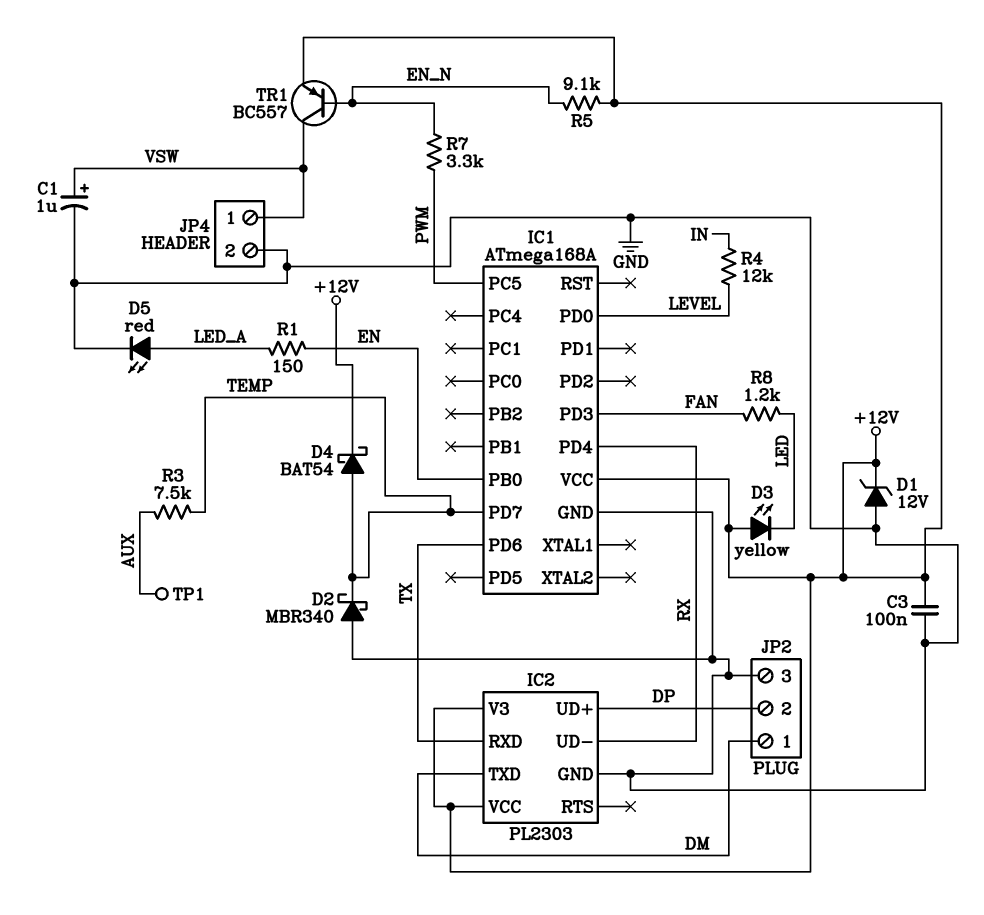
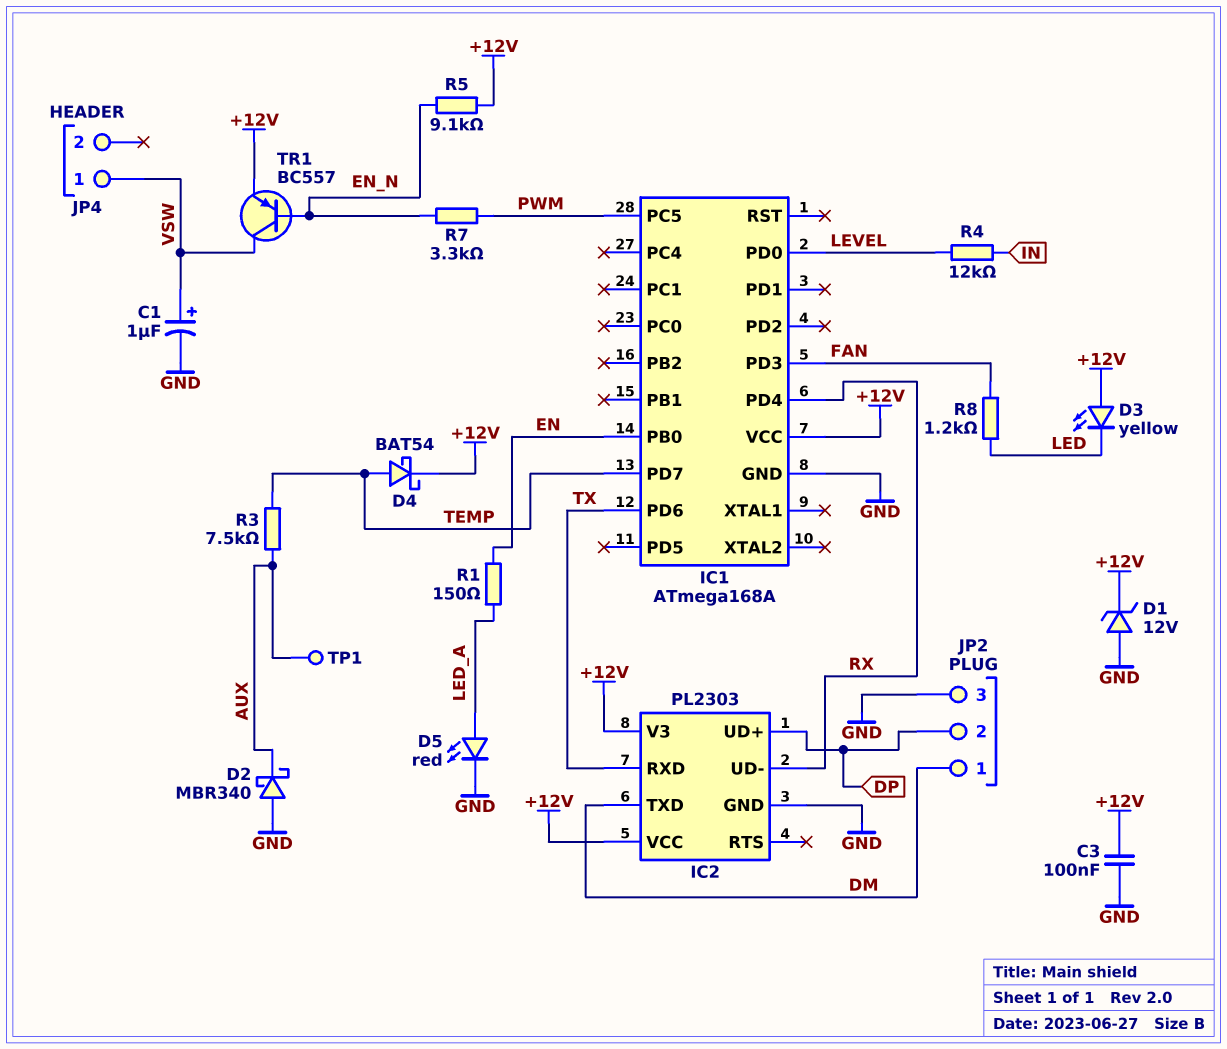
D2: schottky MBR340 (A GND, K TEMP) -> schottky MBR340 (A GND, K AUX)
JP4 pin 2: GND -> none

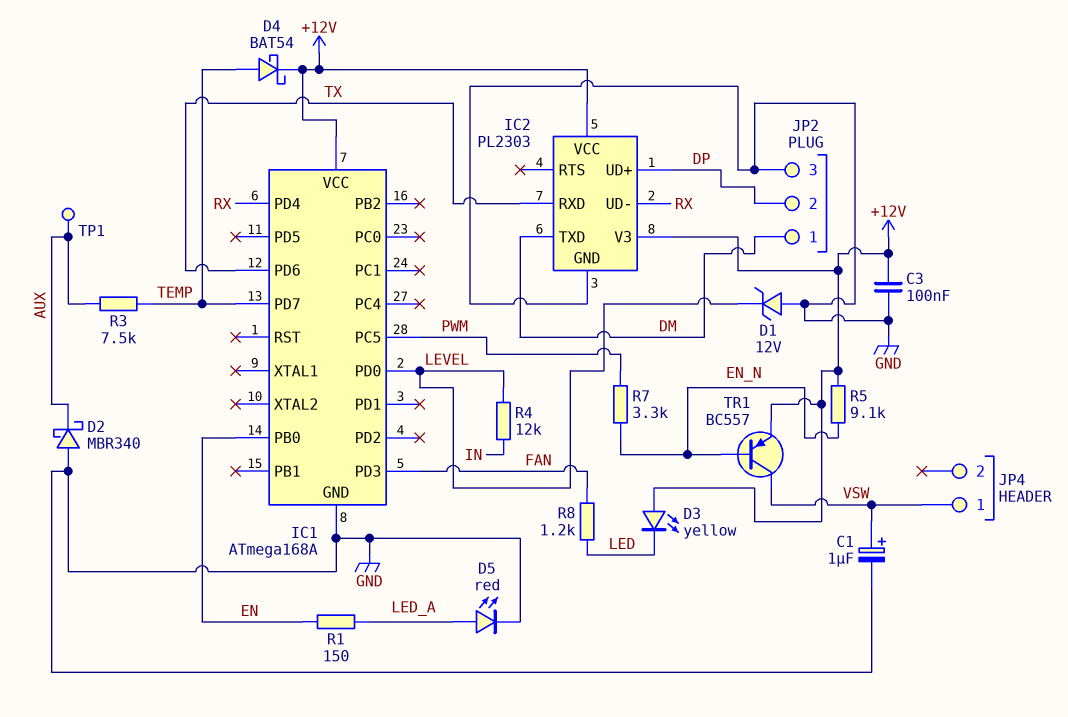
D1: zener 12V (A GND, K +12V) -> zener 12V (A GND, K LEVEL)

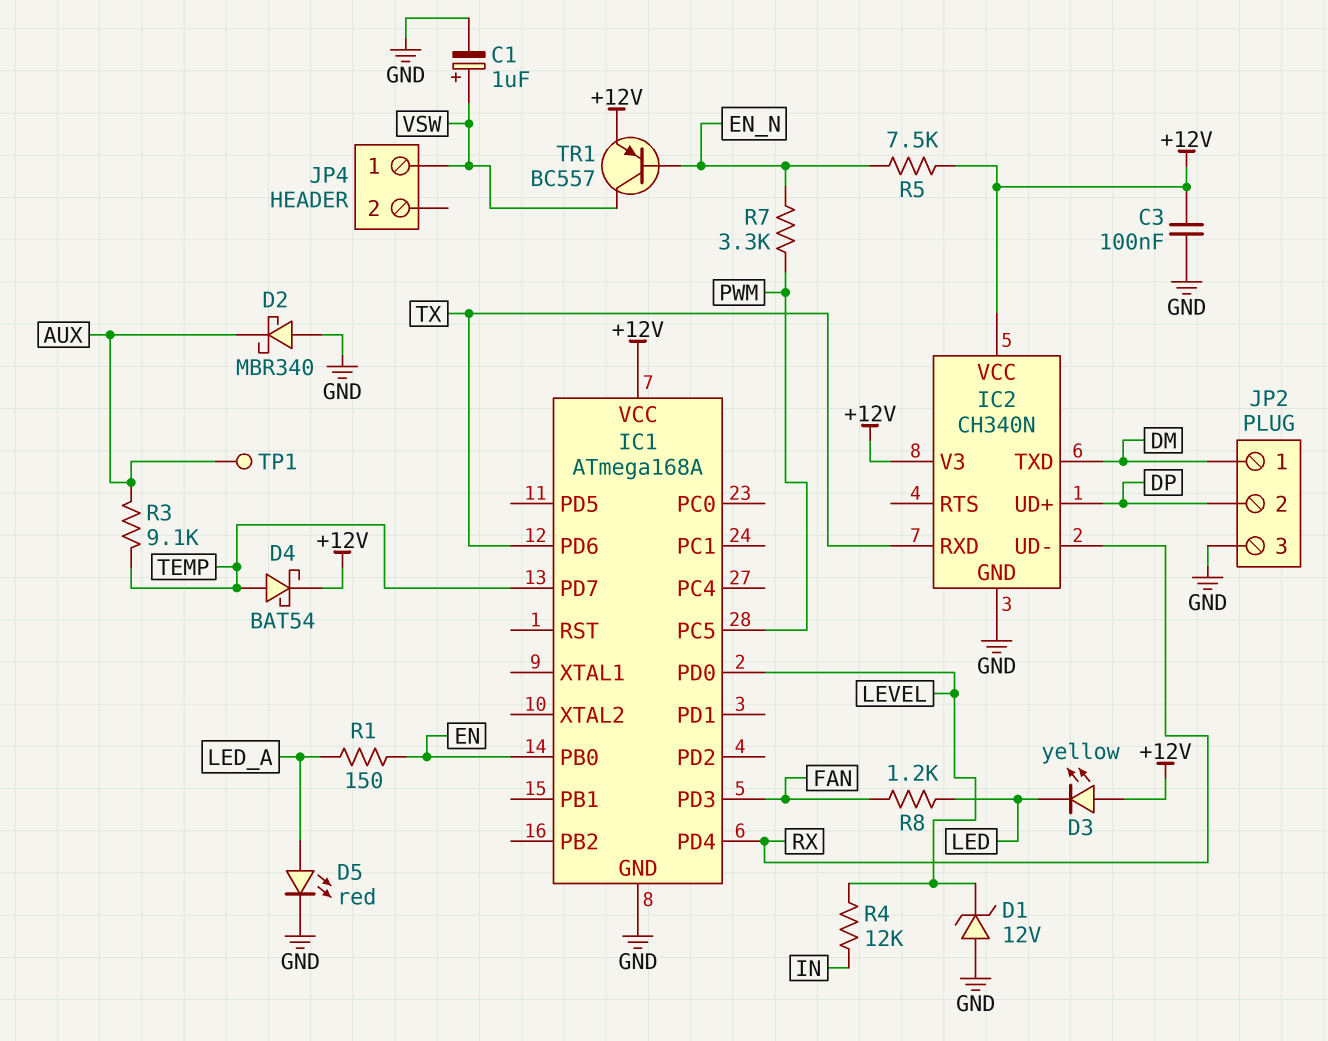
IC2: PL2303 -> CH340N
R3: 7.5k (AUX, TEMP) -> 9.1k (AUX, TEMP)
R5: 9.1k (+12V, EN_N) -> 7.5k (+12V, EN_N)

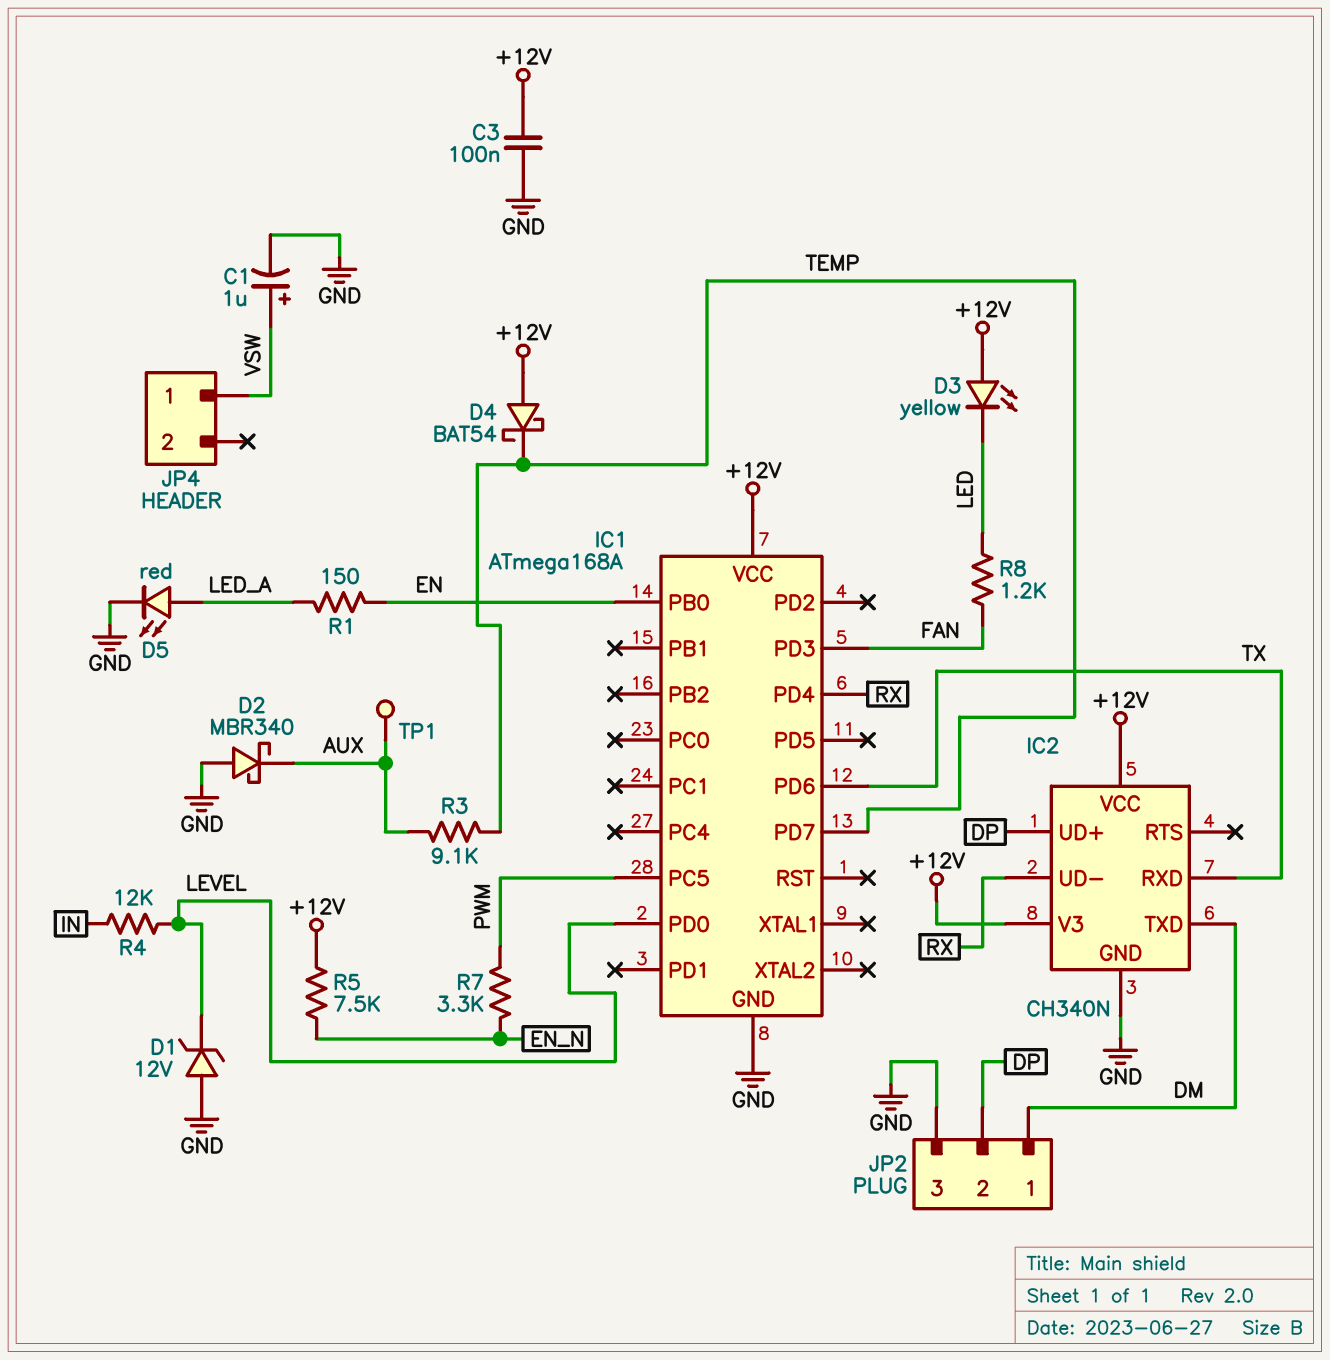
D4: schottky BAT54 (A TEMP, K +12V) -> schottky BAT54 (A +12V, K TEMP)
TR1: PNP BC557 (B EN_N, C VSW, E +12V) -> none

